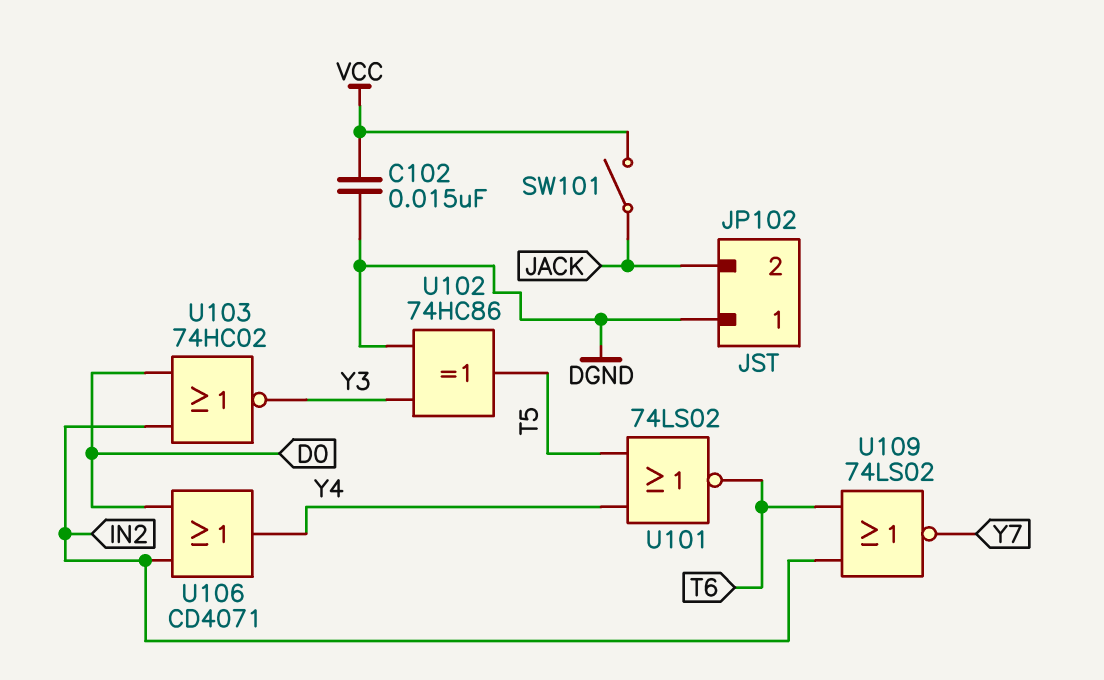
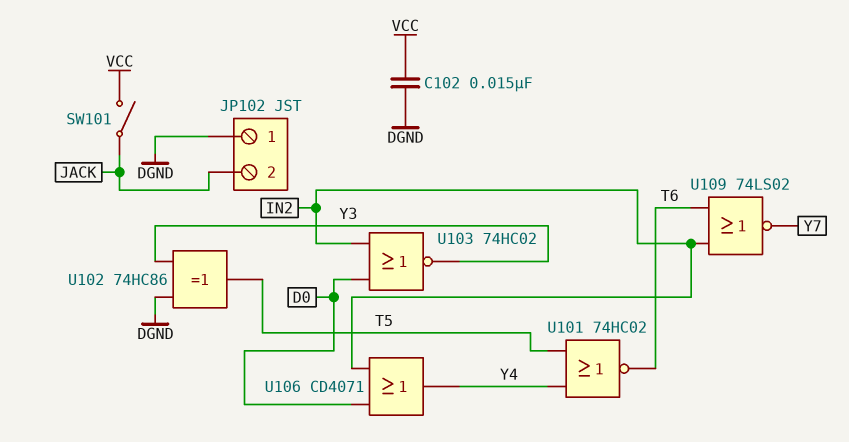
U101: NOR 74LS02 (in T5, in Y4, out T6) -> NOR 74HC02 (in T5, in Y4, out T6)

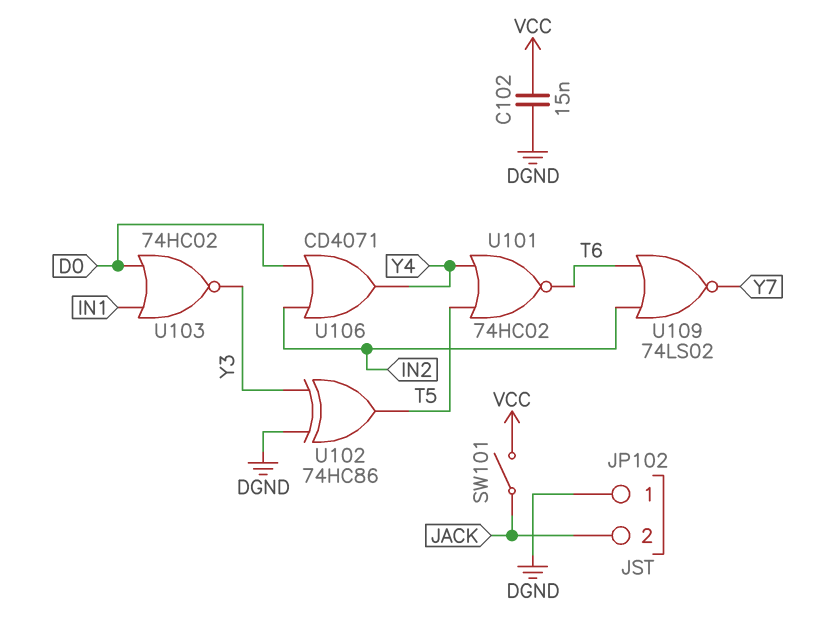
U103: NOR 74HC02 (in D0, in IN2, out Y3) -> NOR 74HC02 (in D0, in IN1, out Y3)

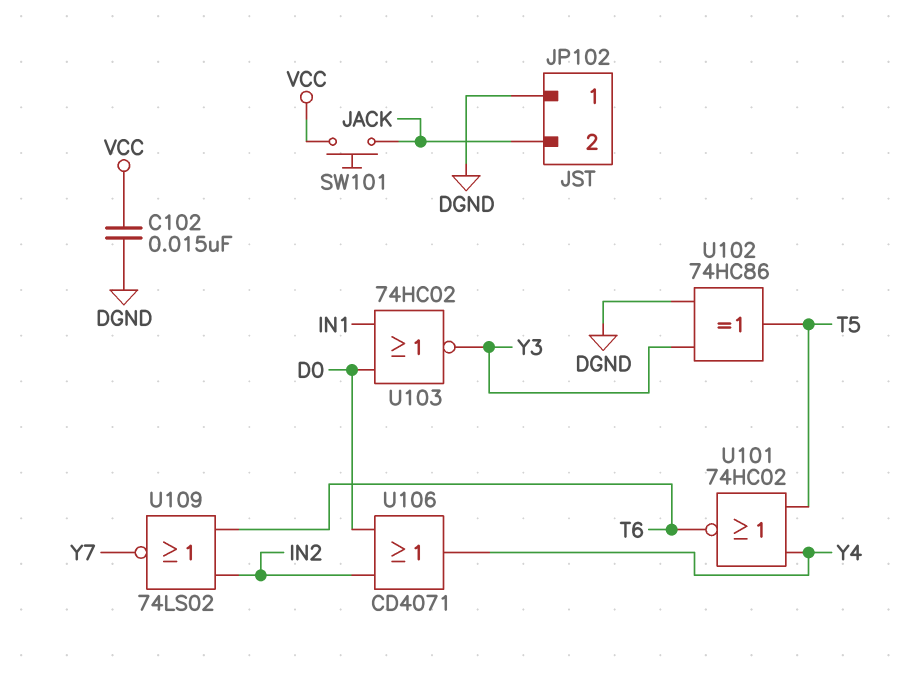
SW101: switch (JACK, VCC) -> button (JACK, VCC)

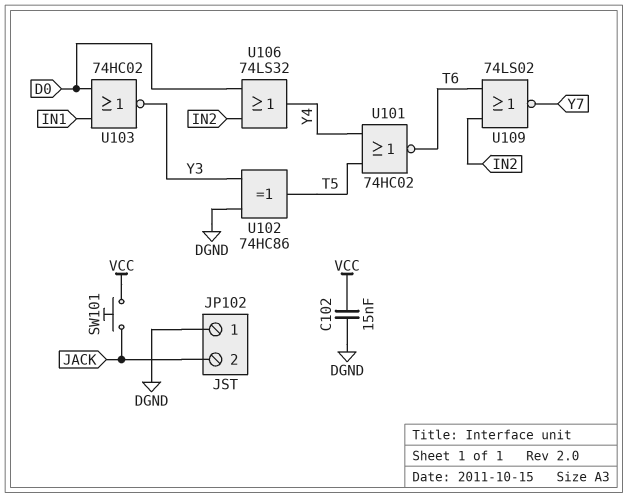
U106: OR CD4071 (in D0, in IN2, out Y4) -> OR 74LS32 (in D0, in IN2, out Y4)

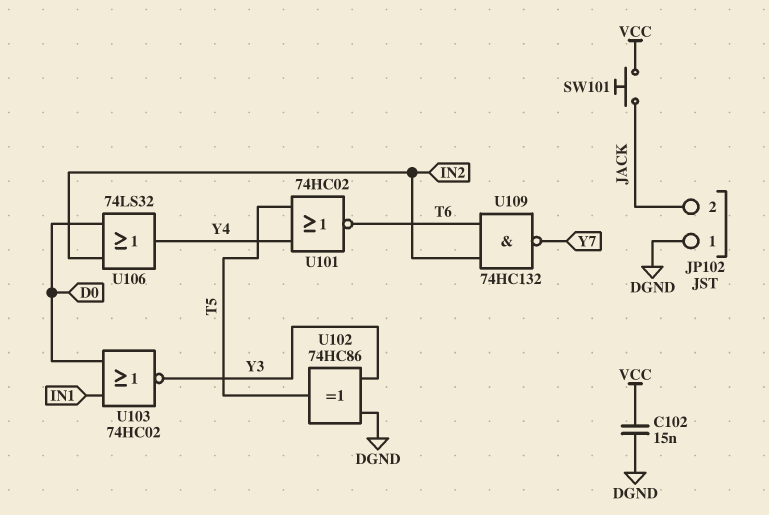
U109: NOR 74LS02 (in IN2, in T6, out Y7) -> NAND 74HC132 (in IN2, in T6, out Y7)

